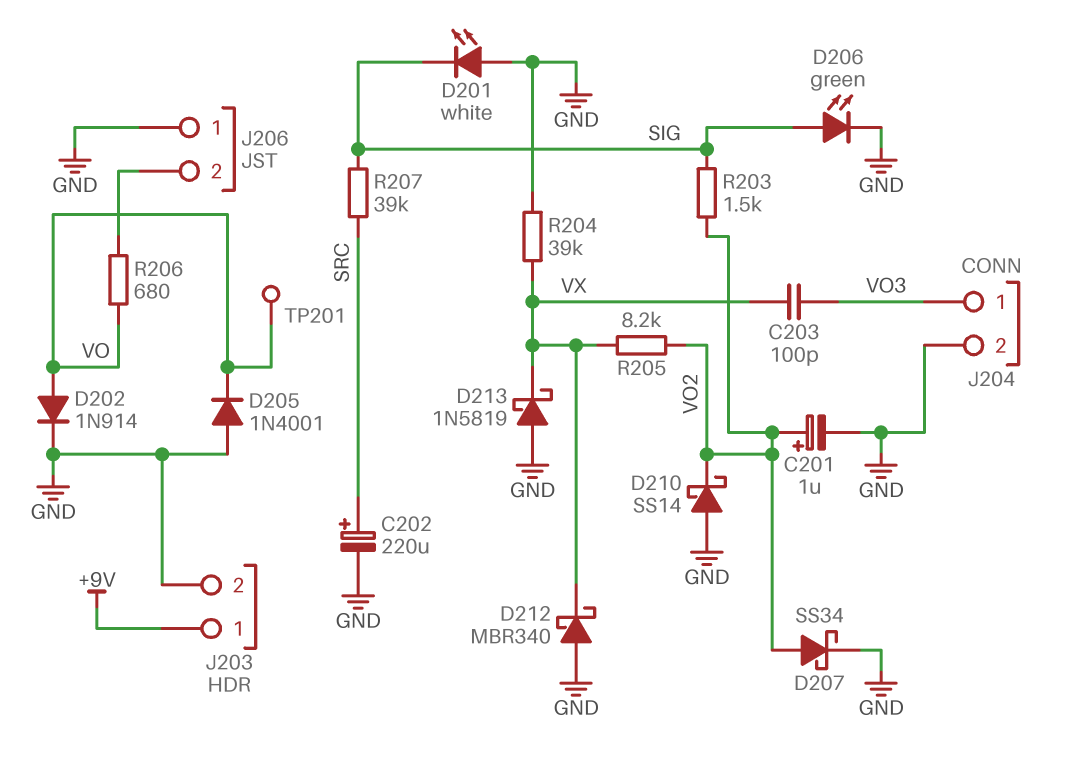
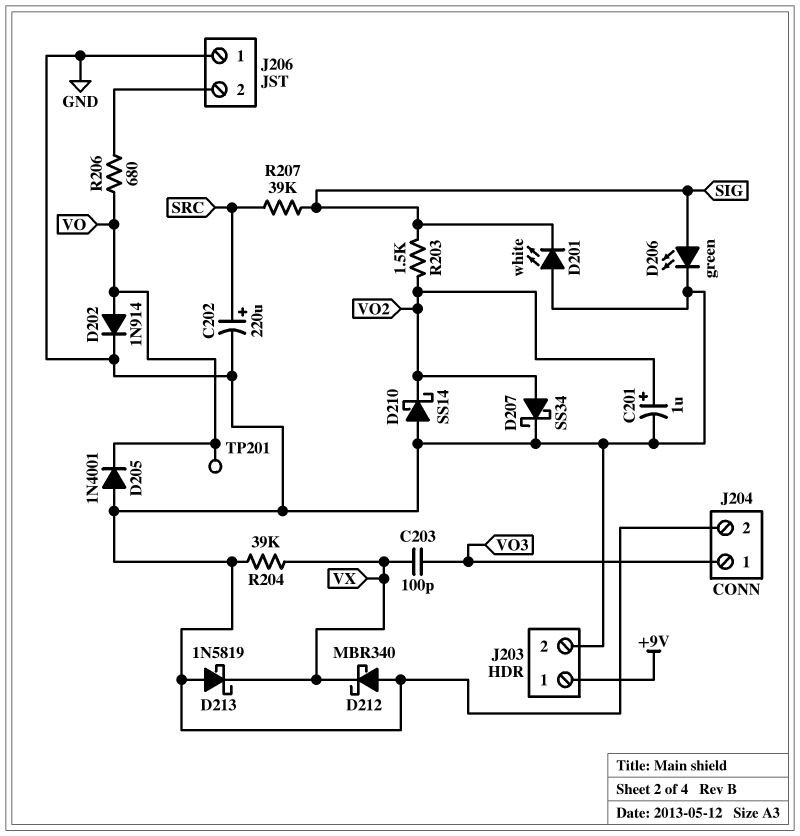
R205: 8.2k (VO2, VX) -> none

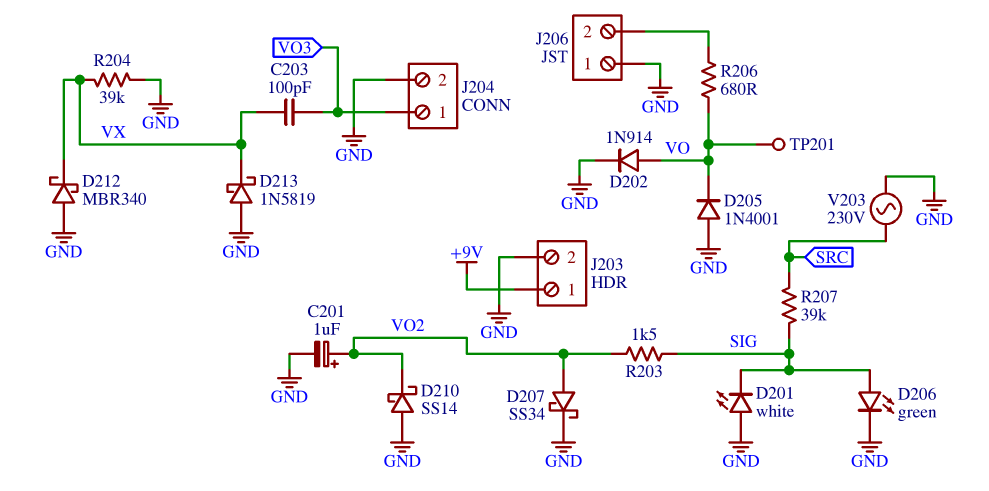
C202: 220uF (plus SRC, minus GND) -> none
V203: none -> AC 230V (GND, SRC)

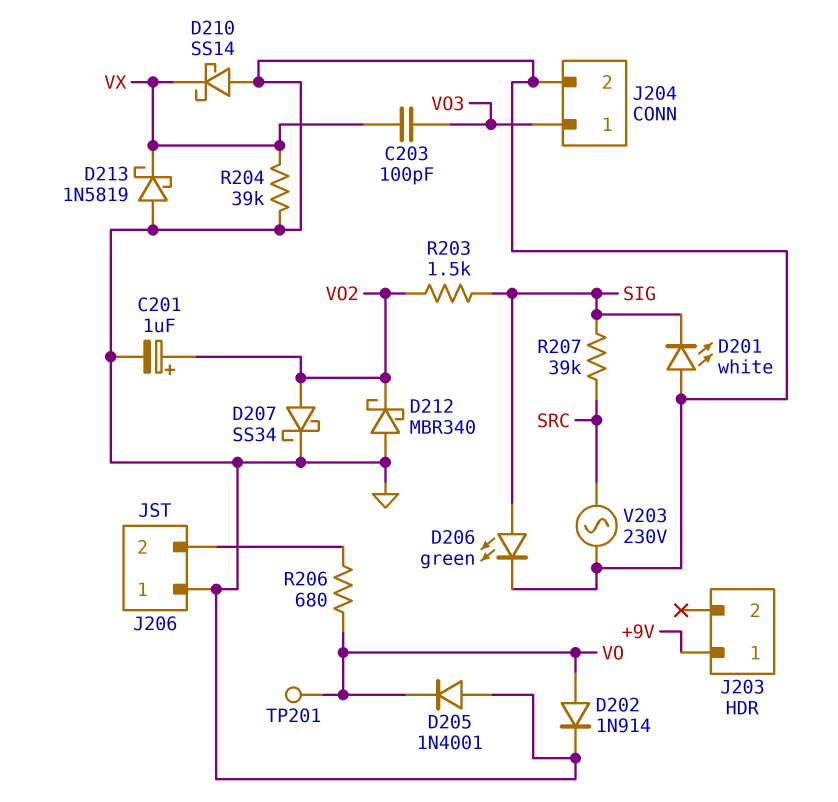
D210: schottky SS14 (A GND, K VO2) -> schottky SS14 (A GND, K VX)
D212: schottky MBR340 (A GND, K VX) -> schottky MBR340 (A GND, K VO2)
J203 pin 2: GND -> none

